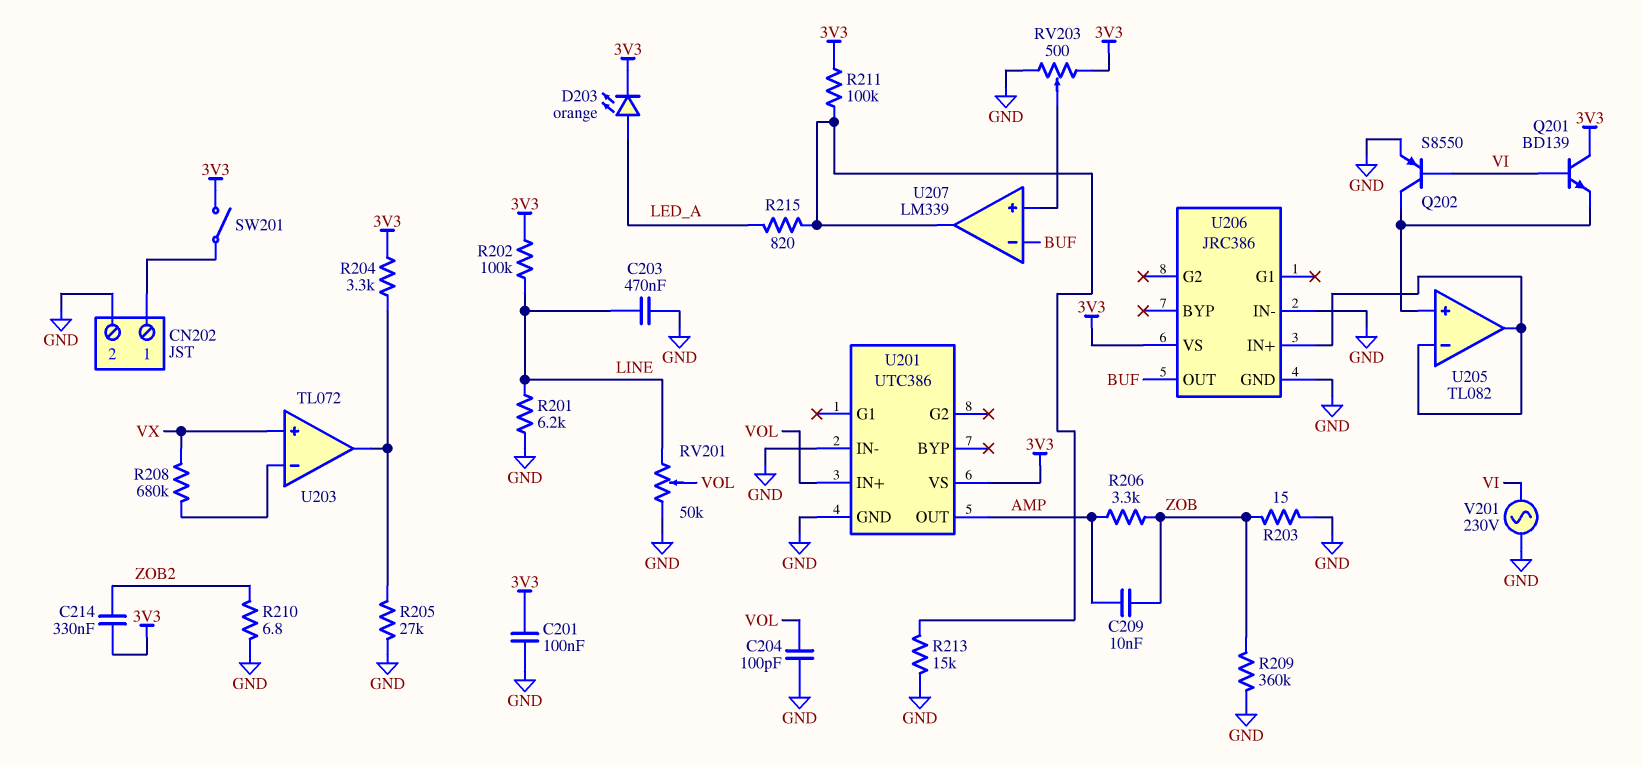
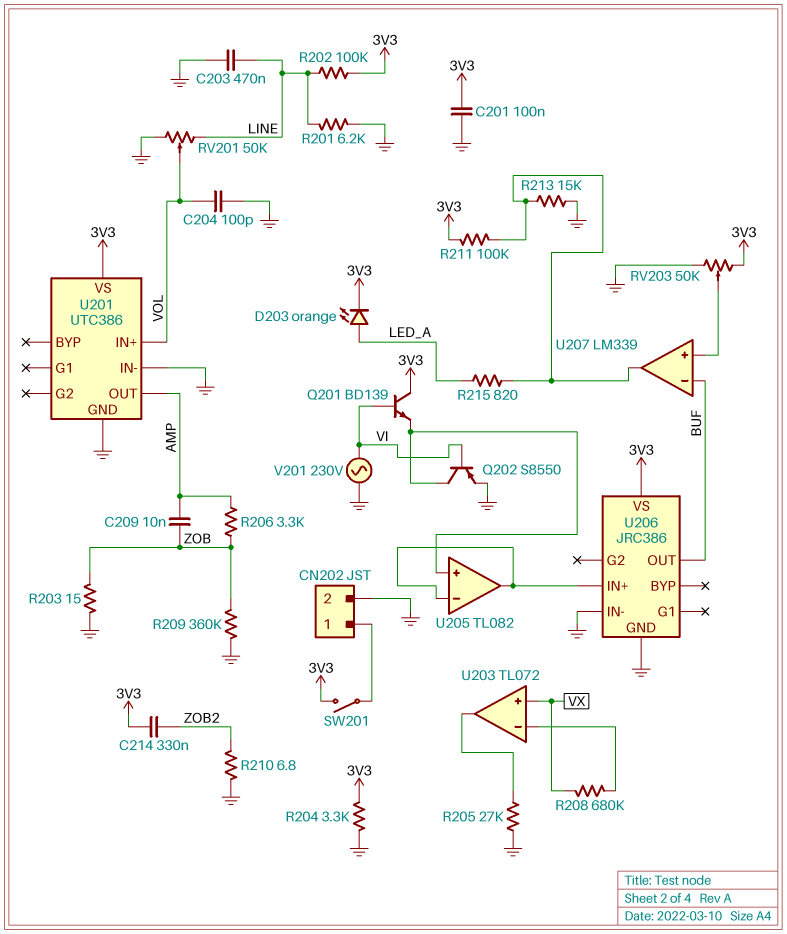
R204: 3.3k (3V3, U203/out) -> 3.3k (3V3, GND)
RV203: 500 (3V3, GND, wiper U207/in+) -> 50k (3V3, GND, wiper U207/in+)

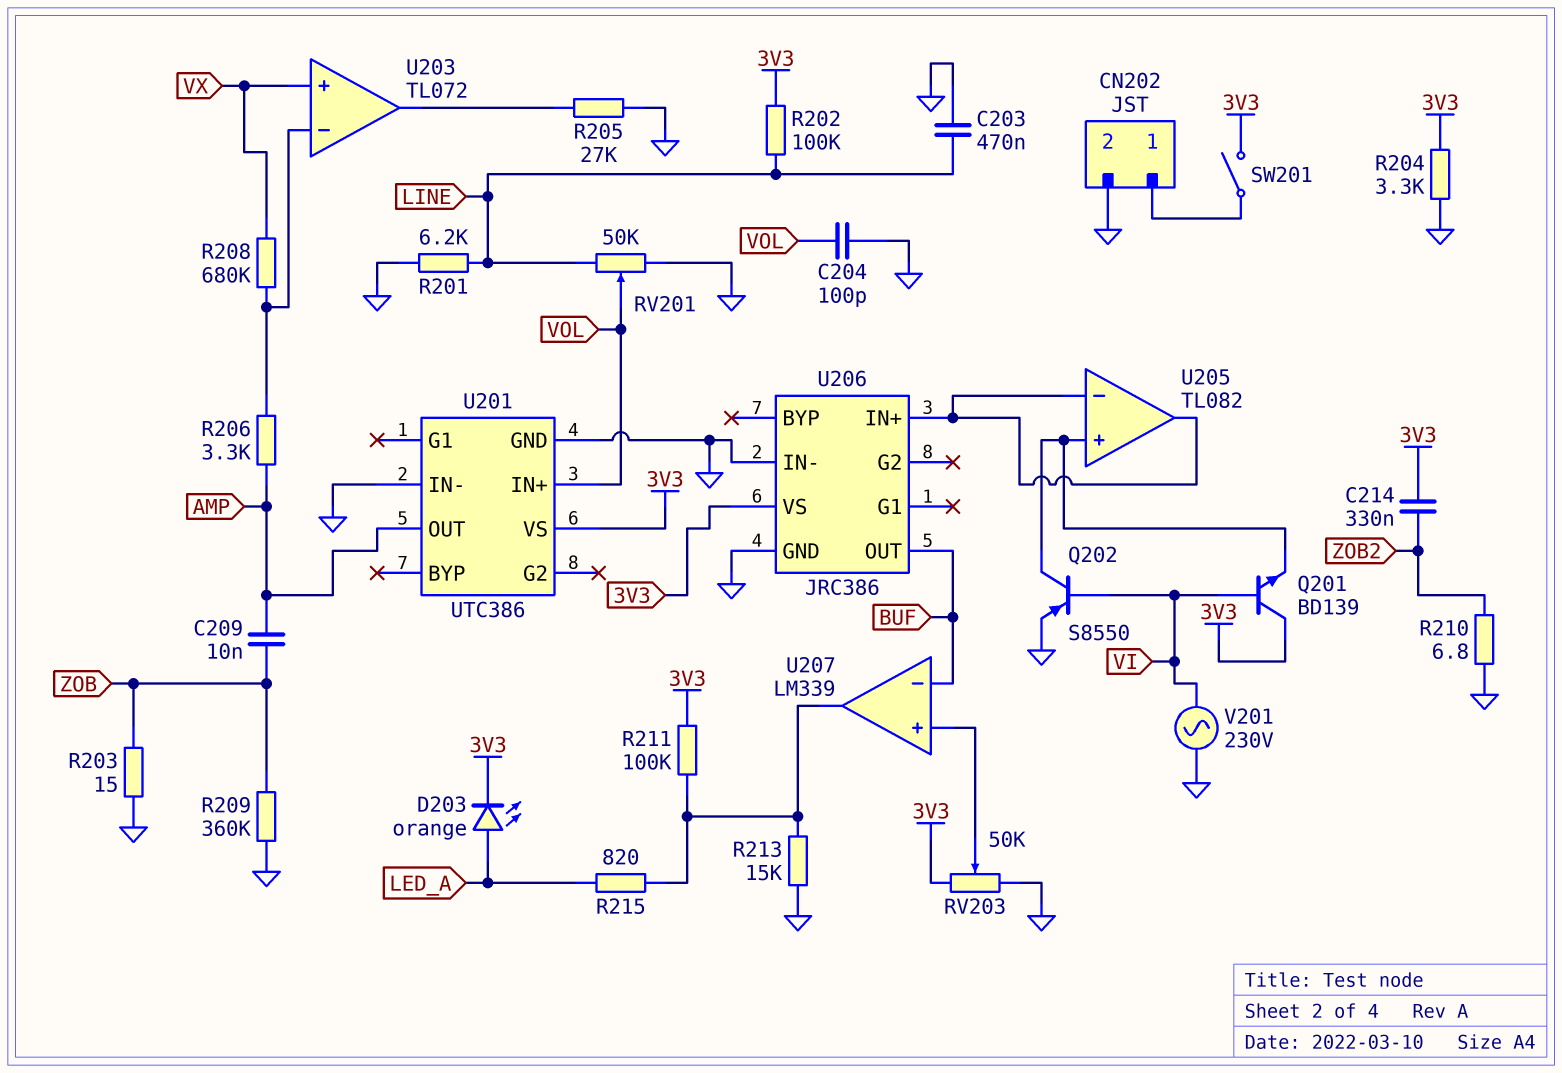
C201: 100nF (3V3, GND) -> none
R206: 3.3k (AMP, ZOB) -> 3.3k (AMP, U203/in-)

